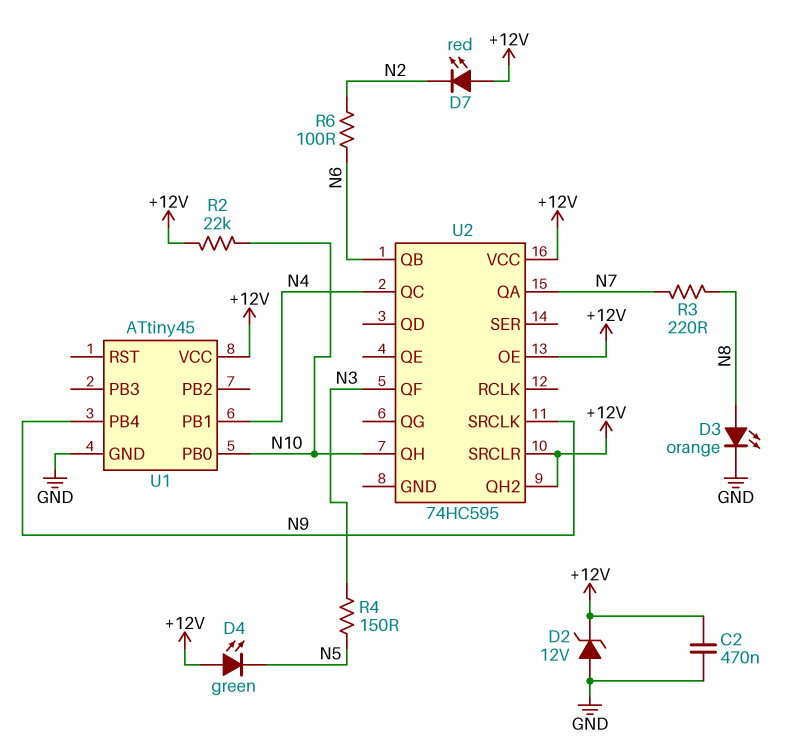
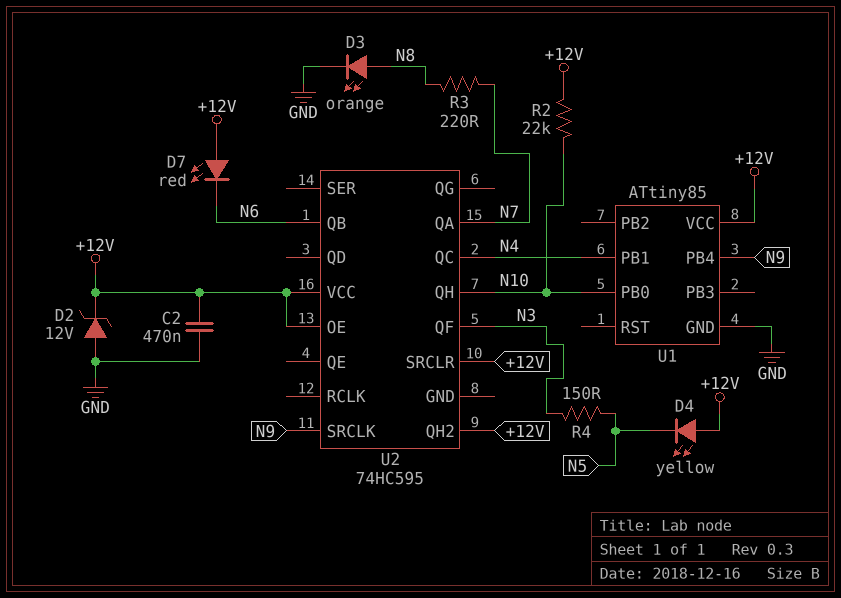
D4: LED green (A +12V, K N5) -> LED yellow (A +12V, K N5)
D7: LED red (A +12V, K N2) -> LED red (A +12V, K N6)
R6: 100 (N2, N6) -> none
U1: ATtiny45 -> ATtiny85

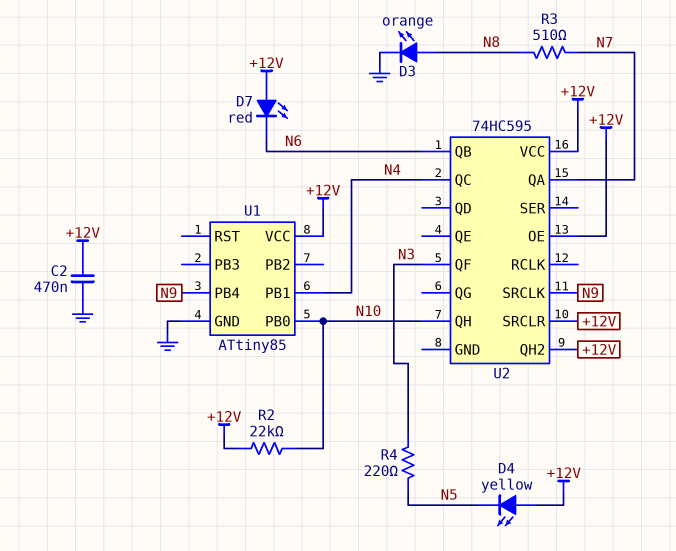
D2: zener 12V (A GND, K +12V) -> none
R3: 220 (N7, N8) -> 510 (N7, N8)
R4: 150 (N3, N5) -> 220 (N3, N5)

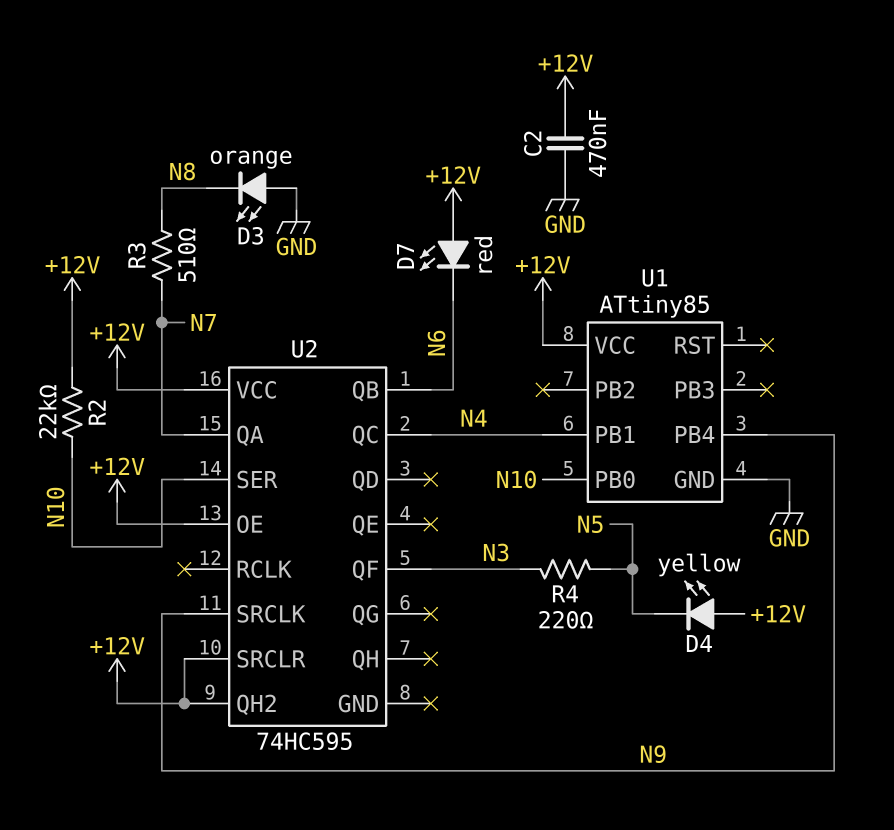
D3: LED orange (A N8, K GND) -> LED orange (A GND, K N8)
U2 pin QH: N10 -> none
U2 pin SER: none -> N10

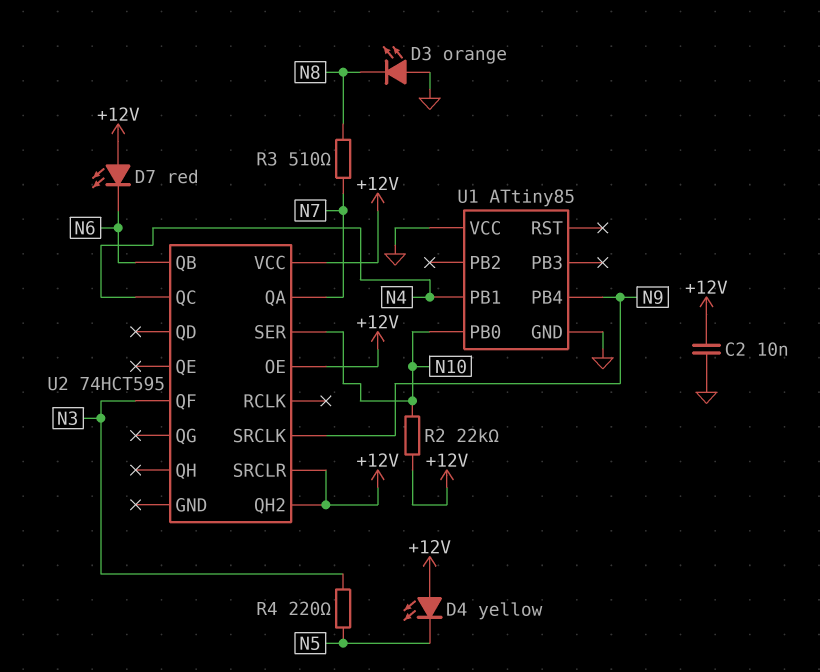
C2: 470nF (+12V, GND) -> 10nF (+12V, GND)
U1 pin VCC: +12V -> GND
U2: 74HC595 -> 74HCT595

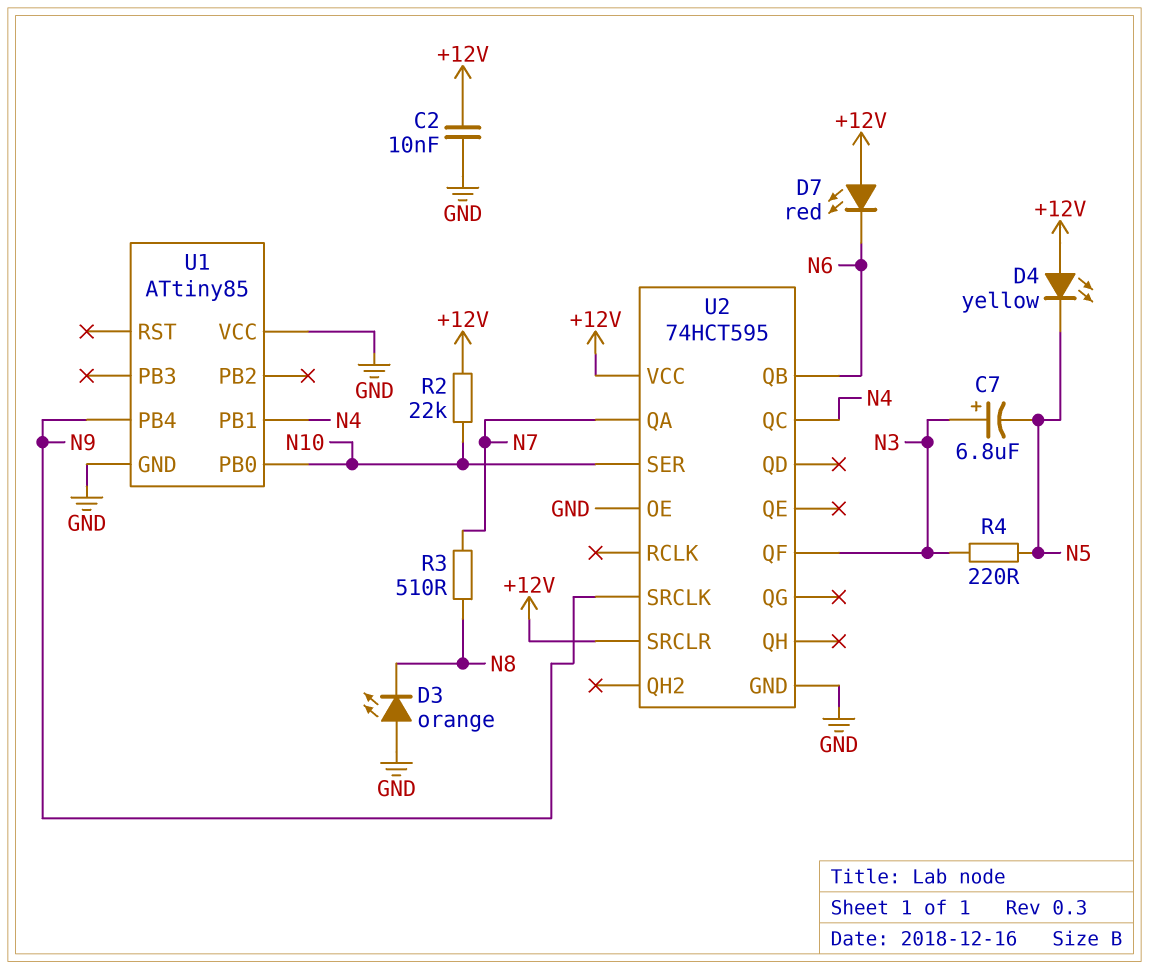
C7: none -> 6.8uF (plus N3, minus N5)
U2 pin GND: none -> GND
U2 pin OE: +12V -> GND
U2 pin QH2: +12V -> none

